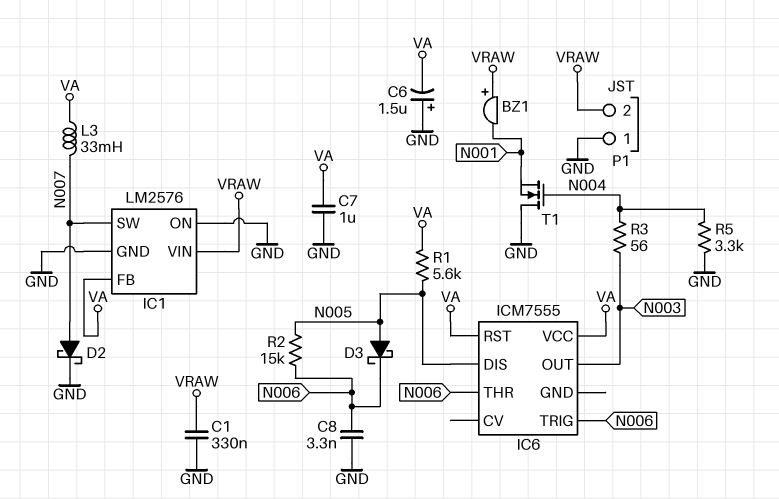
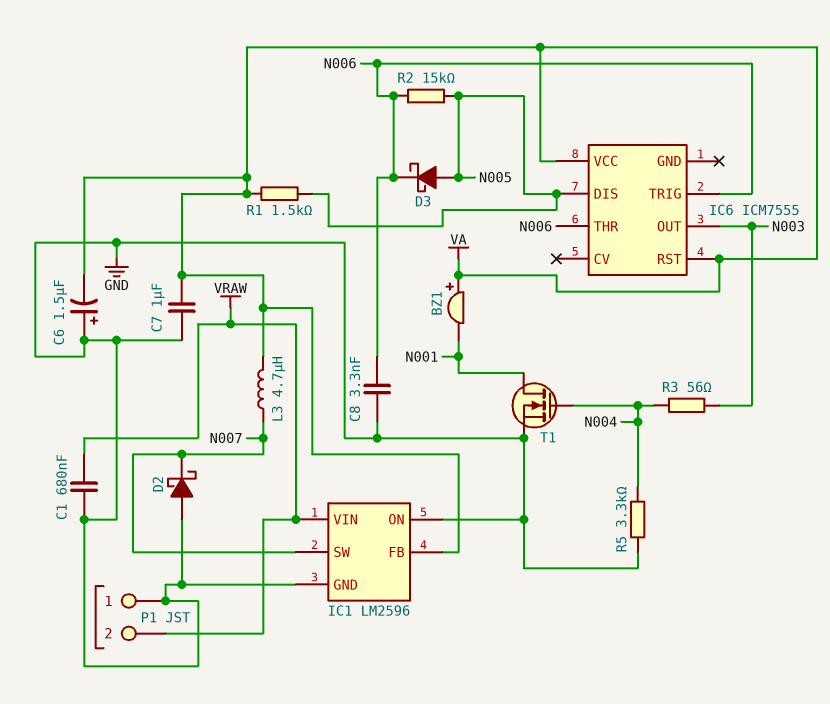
BZ1: buzzer (plus VRAW, minus N001) -> buzzer (plus VA, minus N001)
C1: 330nF (GND, VRAW) -> 680nF (GND, VRAW)
D2: schottky (A N007, K GND) -> schottky (A GND, K N007)
IC1: LM2576 -> LM2596
L3: 33mH (N007, VA) -> 4.7uH (N007, VA)
R1: 5.6k (N005, VA) -> 1.5k (N005, VA)
T1: NMOS (G N004, D GND, S N001) -> NMOS (G N004, D N001, S GND)

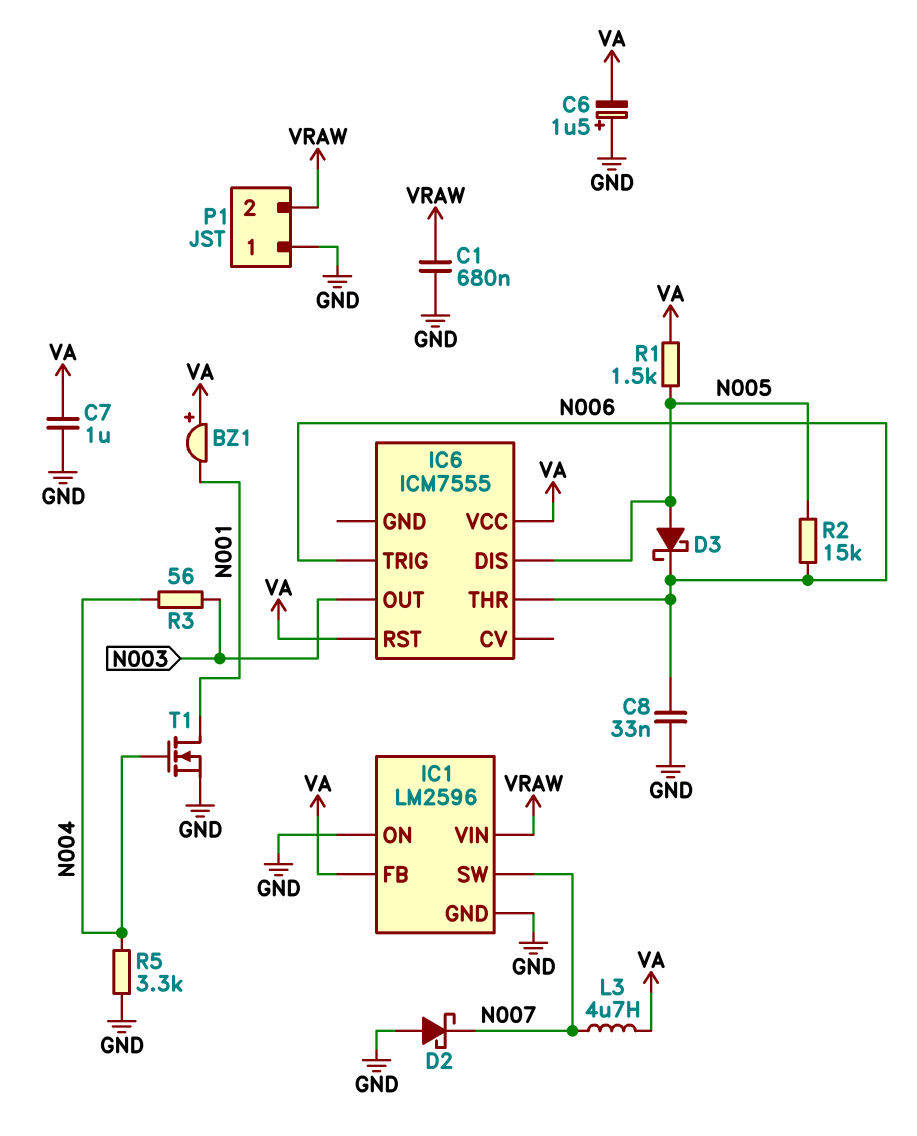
C8: 3.3nF (GND, N006) -> 33nF (GND, N006)

